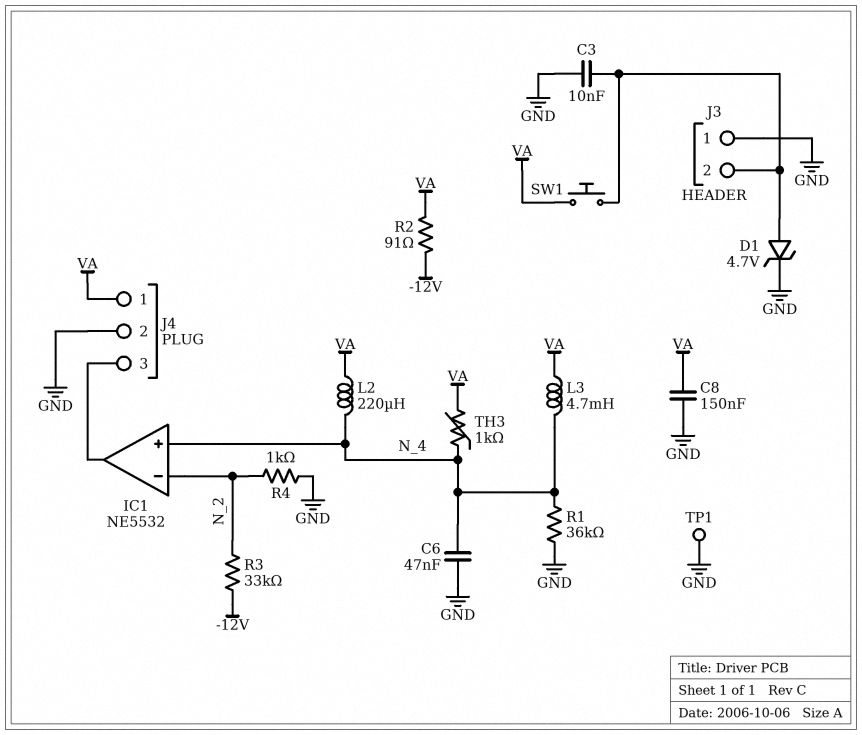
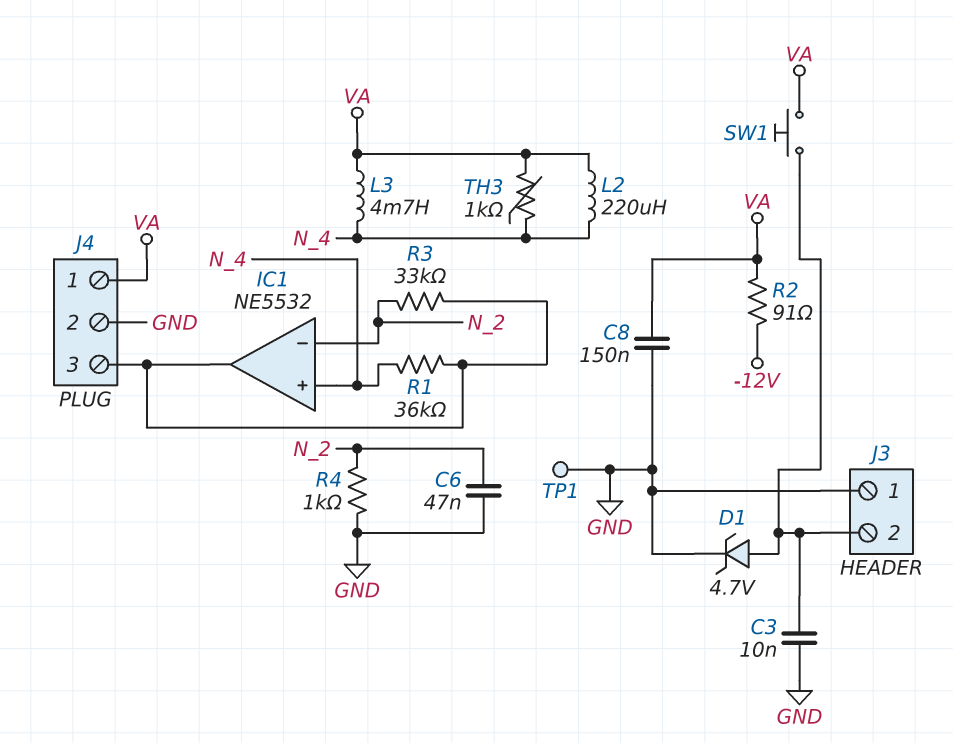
C6: 47nF (GND, N_4) -> 47nF (GND, N_2)
R1: 36k (GND, N_4) -> 36k (IC1/out, N_4)
R3: 33k (-12V, N_2) -> 33k (IC1/out, N_2)

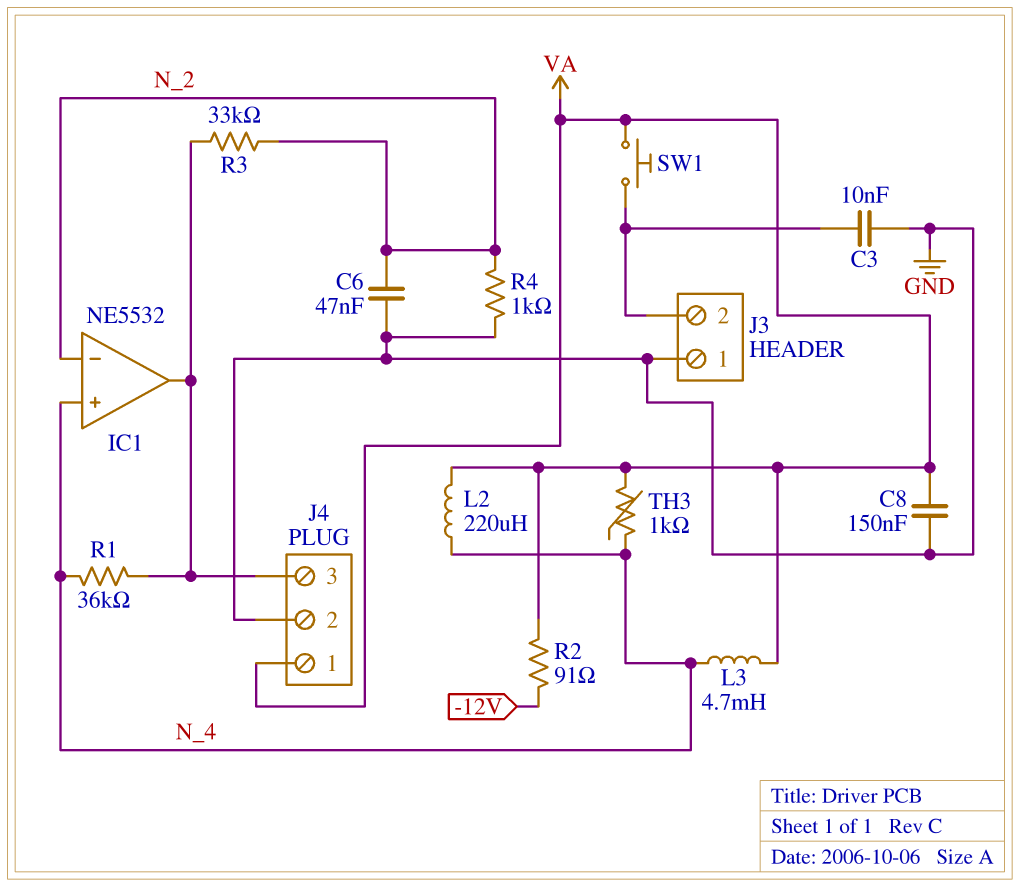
D1: zener 4.7V (A J3/2, K GND) -> none
TP1: test point (GND) -> none

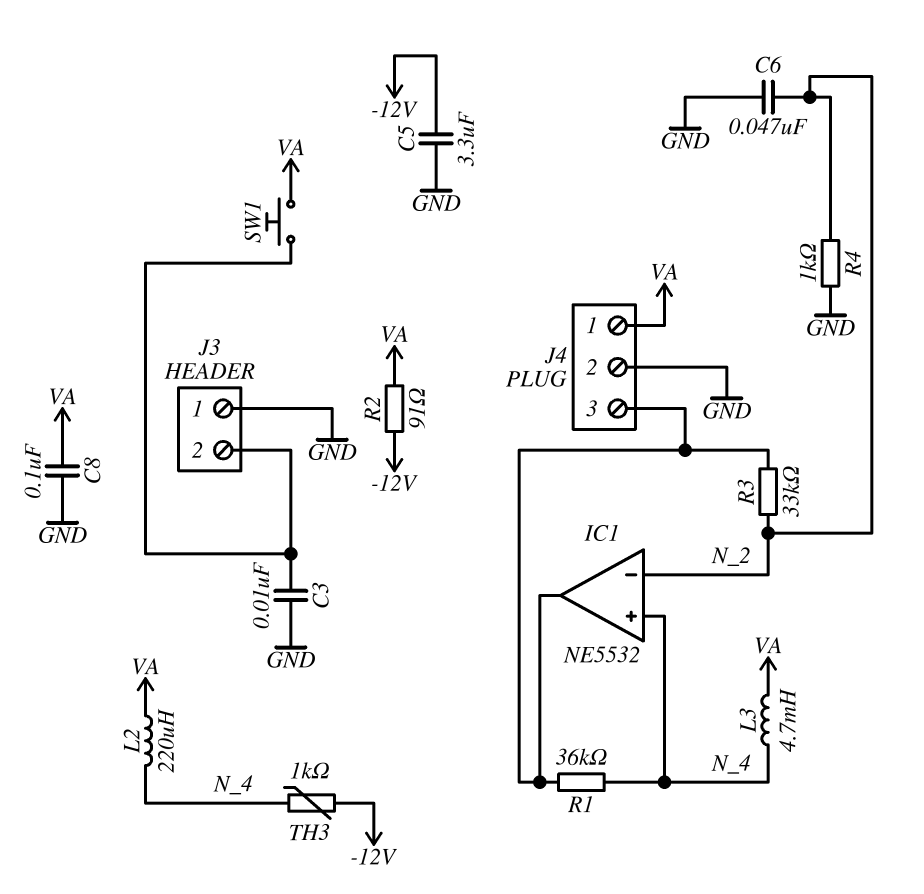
C5: none -> 3.3uF (-12V, GND)
C8: 150nF (GND, VA) -> 100nF (GND, VA)
TH3: 1k (N_4, VA) -> 1k (-12V, N_4)

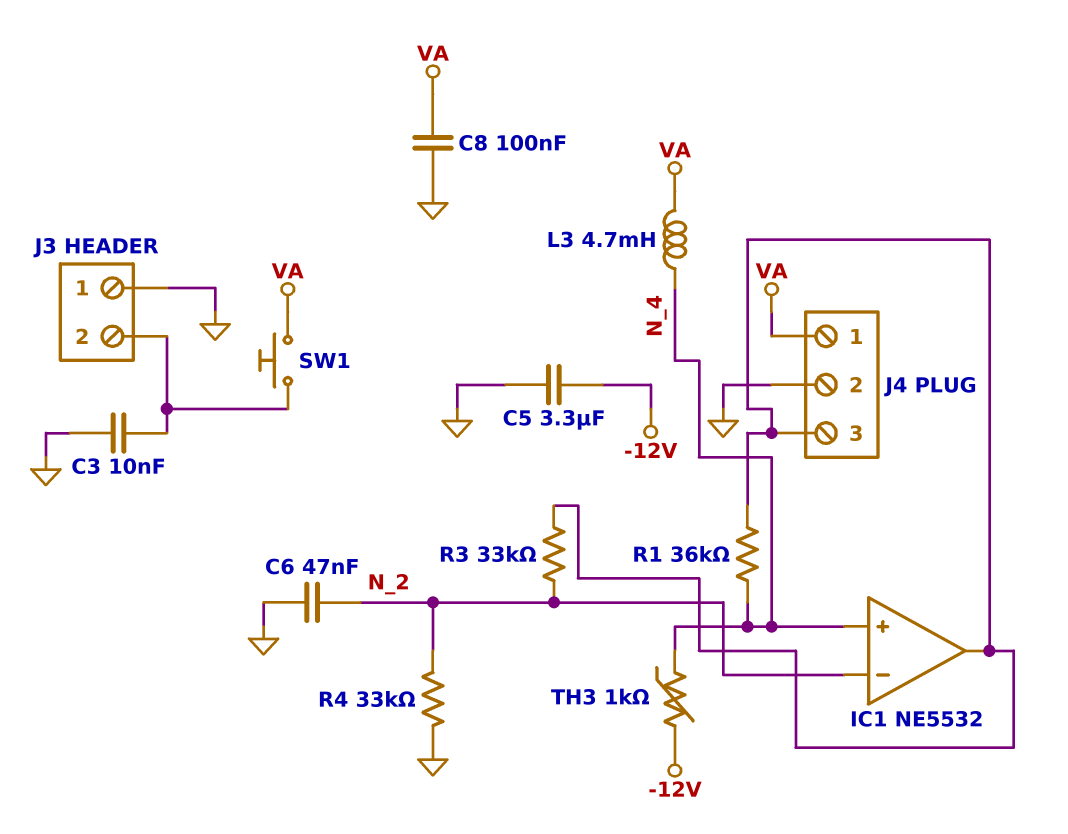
L2: 220uH (N_4, VA) -> none
R2: 91 (-12V, VA) -> none
R4: 1k (GND, N_2) -> 33k (GND, N_2)

